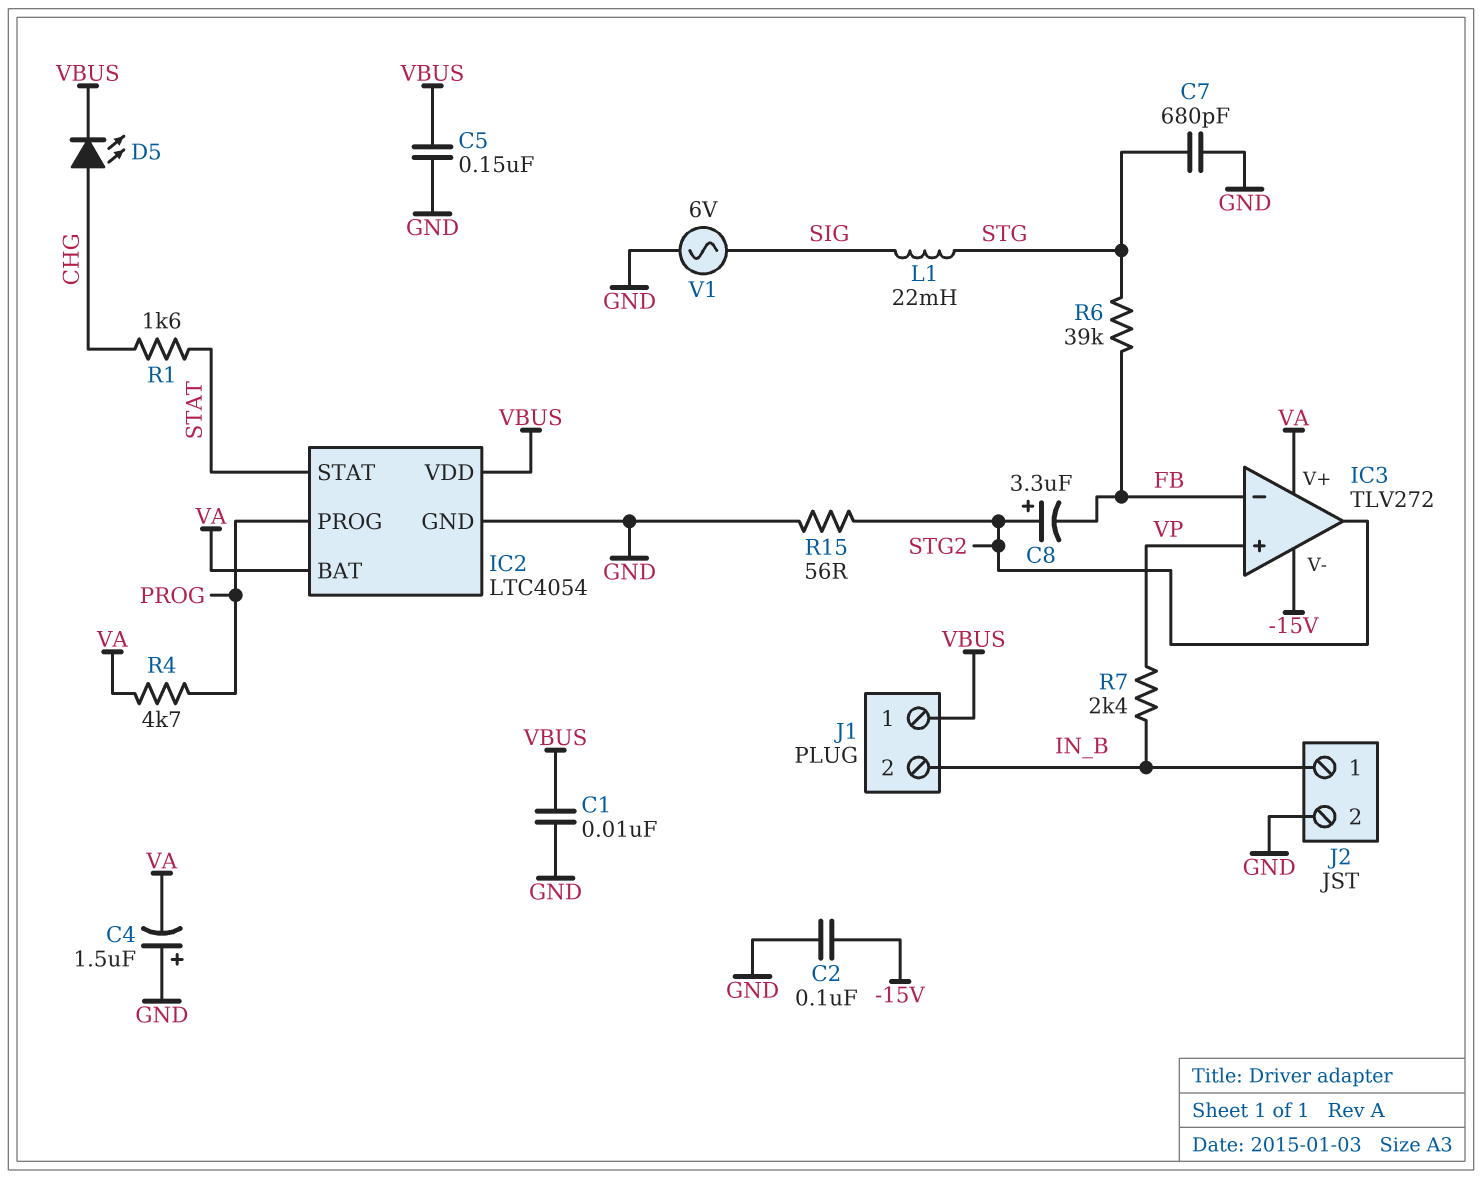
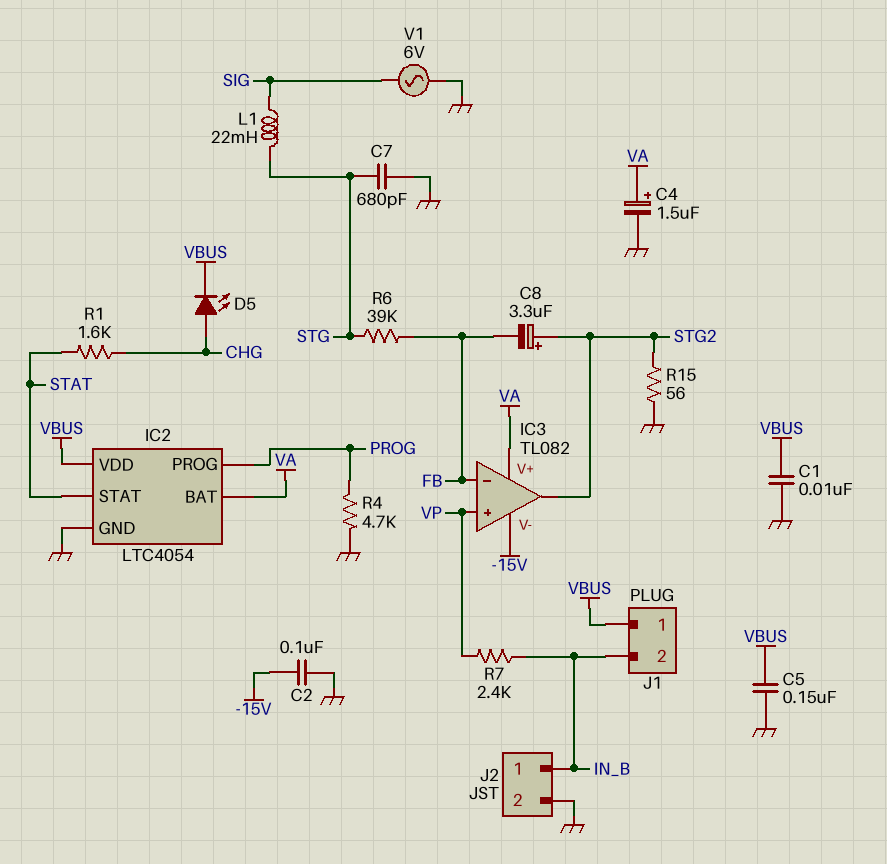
C4: 1.5uF (plus GND, minus VA) -> 1.5uF (plus VA, minus GND)
IC3: TLV272 -> TL082
R4: 4.7k (PROG, VA) -> 4.7k (GND, PROG)

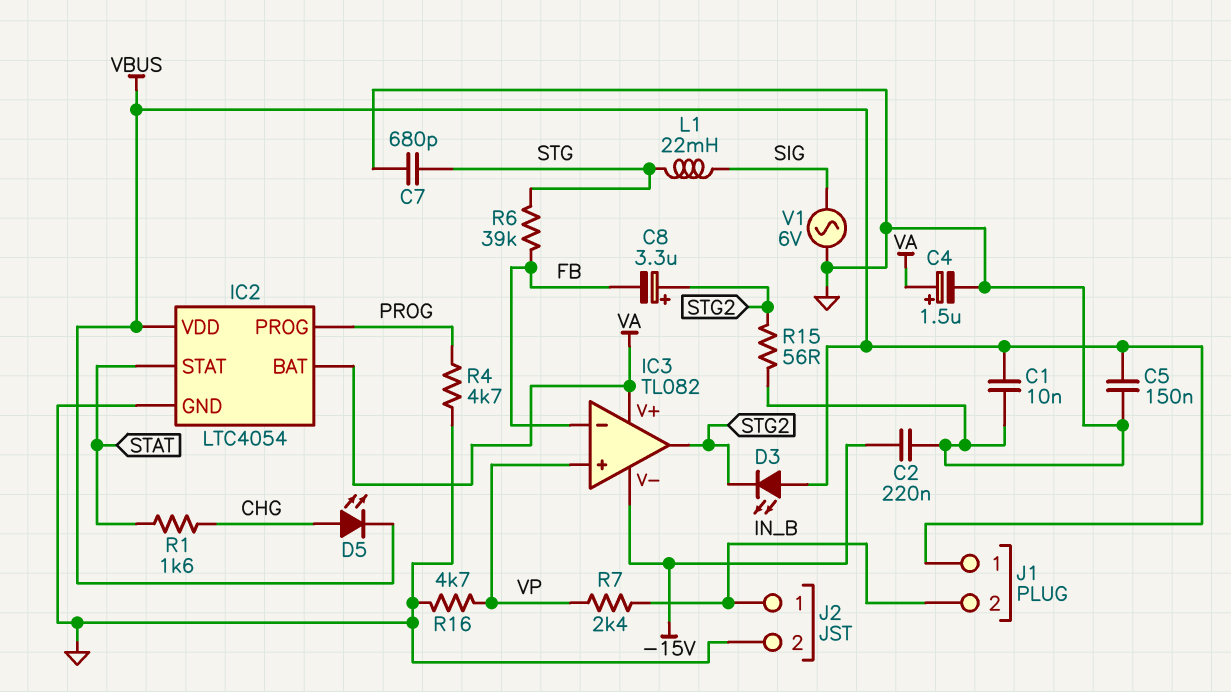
C2: 100nF (-15V, GND) -> 220nF (-15V, GND)
D3: none -> LED (A VBUS, K STG2)
R16: none -> 4.7k (GND, VP)

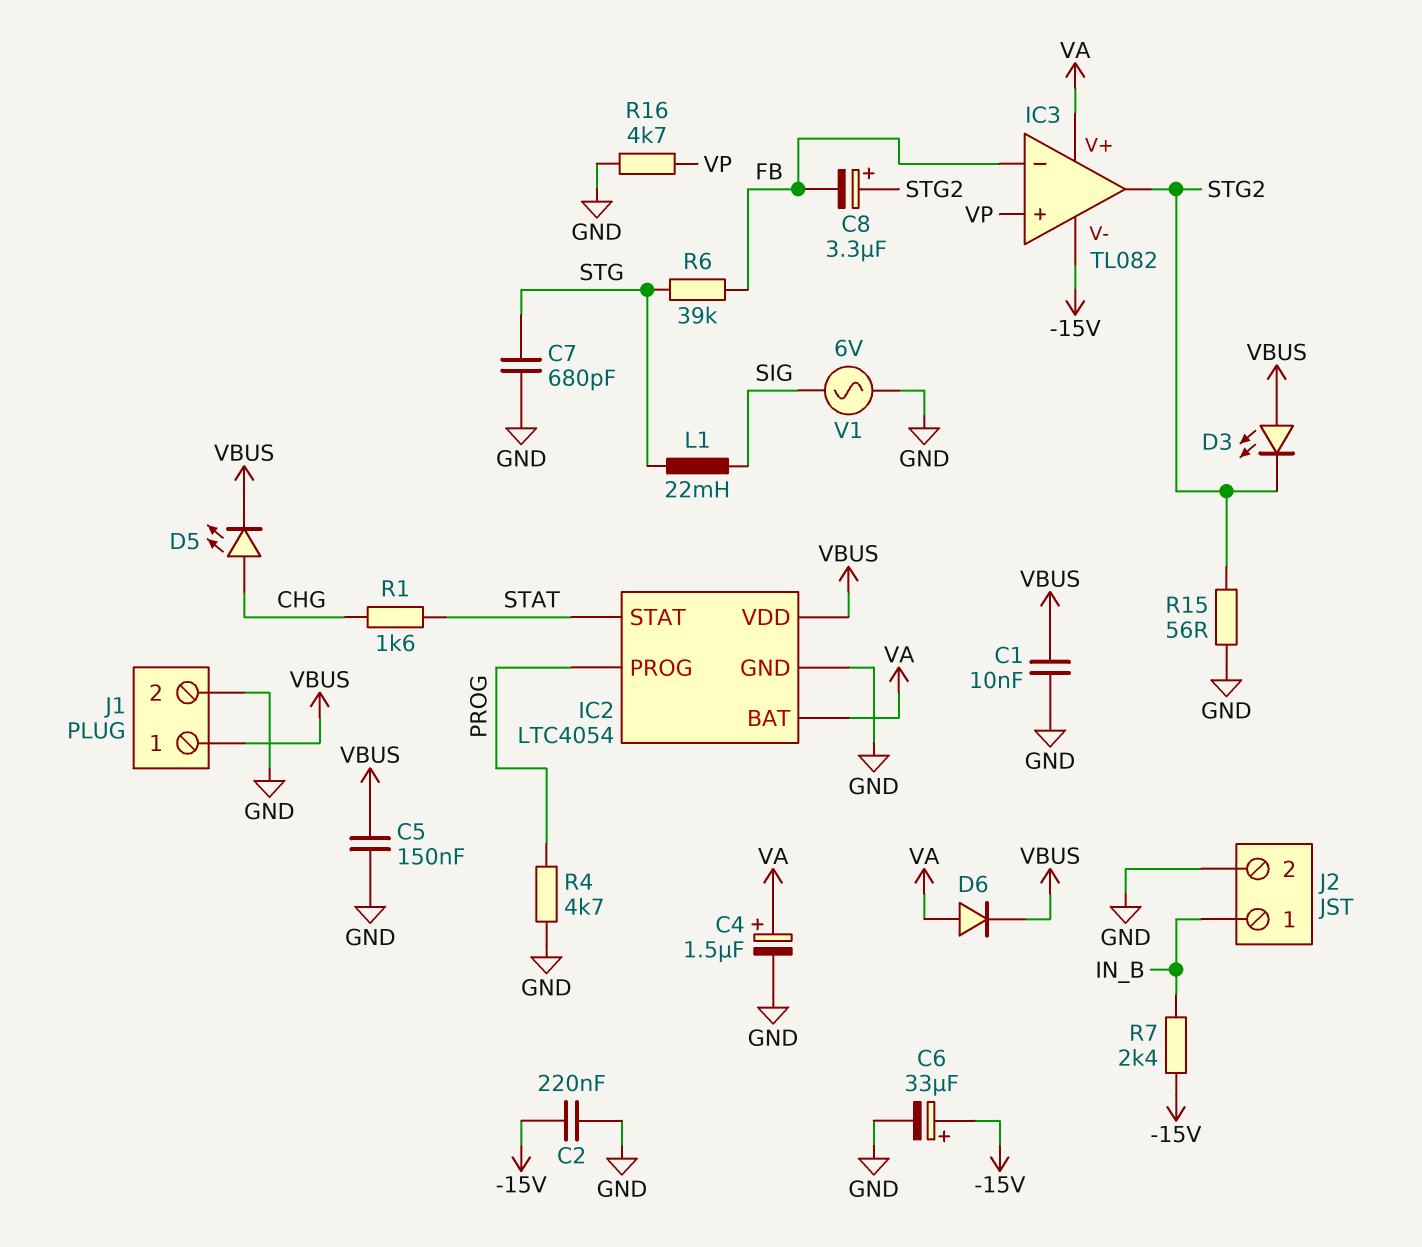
C6: none -> 33uF (plus -15V, minus GND)
D6: none -> diode (A VA, K VBUS)
J1 pin 2: IN_B -> GND
R7: 2.4k (IN_B, VP) -> 2.4k (-15V, IN_B)

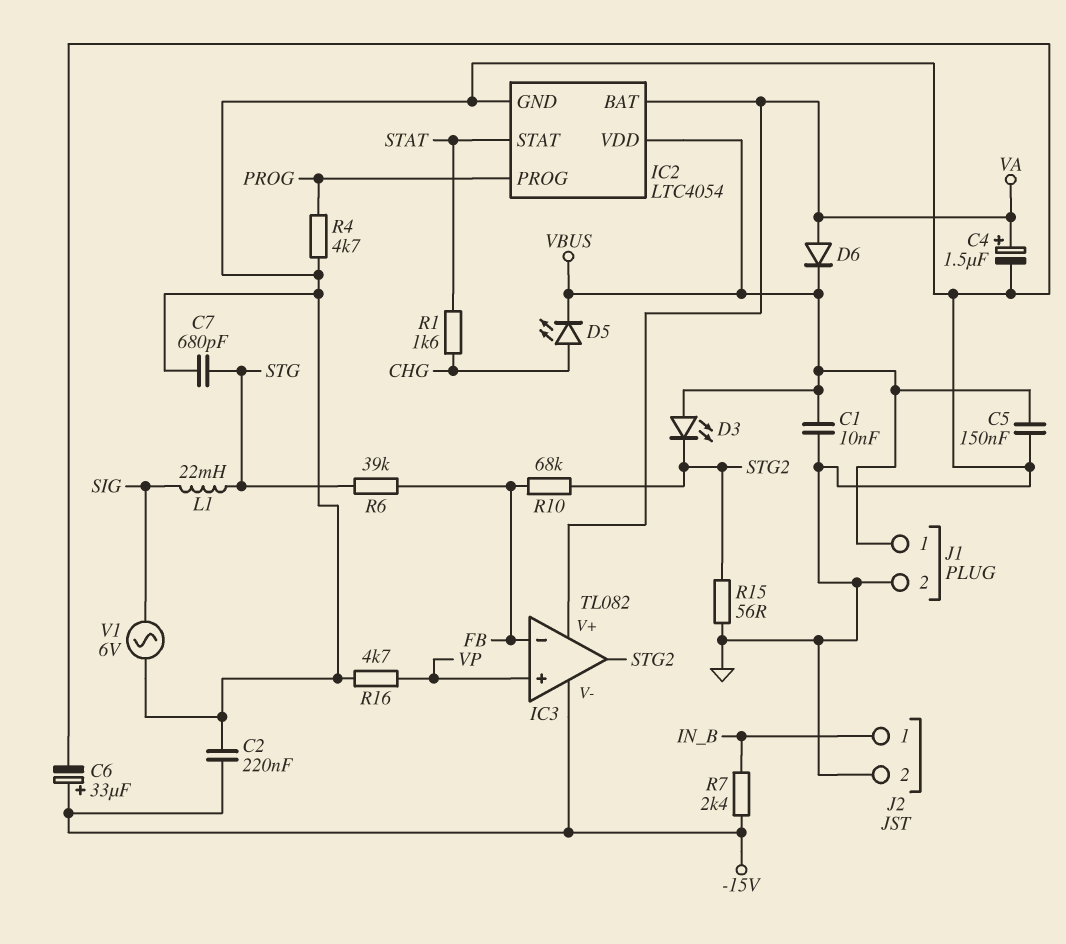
C8: 3.3uF (plus STG2, minus FB) -> none
R10: none -> 68k (FB, STG2)

